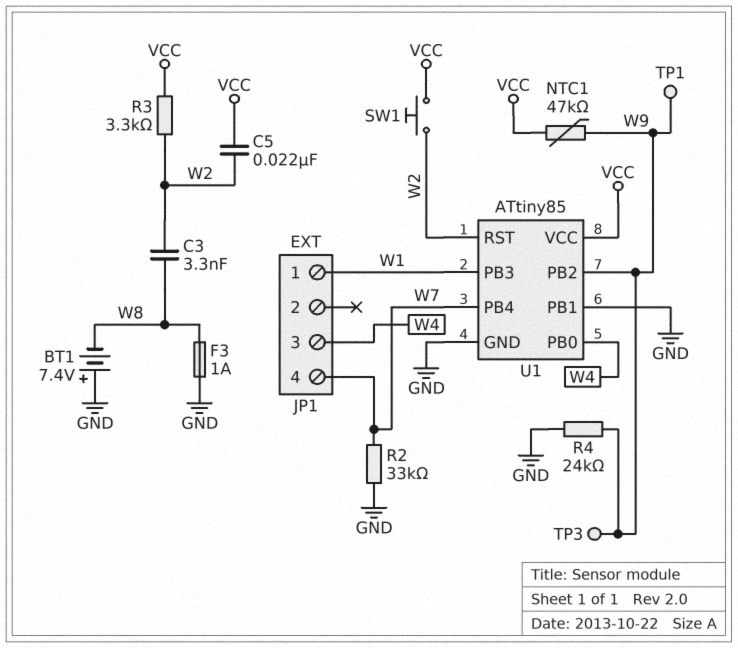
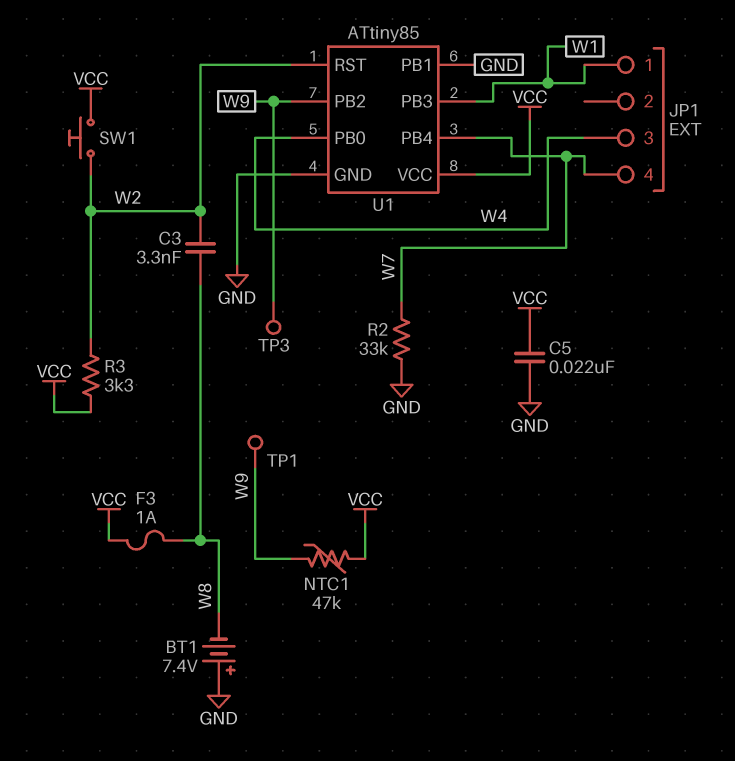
C5: 22nF (VCC, W2) -> 22nF (GND, VCC)
F3: 1A (GND, W8) -> 1A (VCC, W8)
R4: 24k (GND, W9) -> none

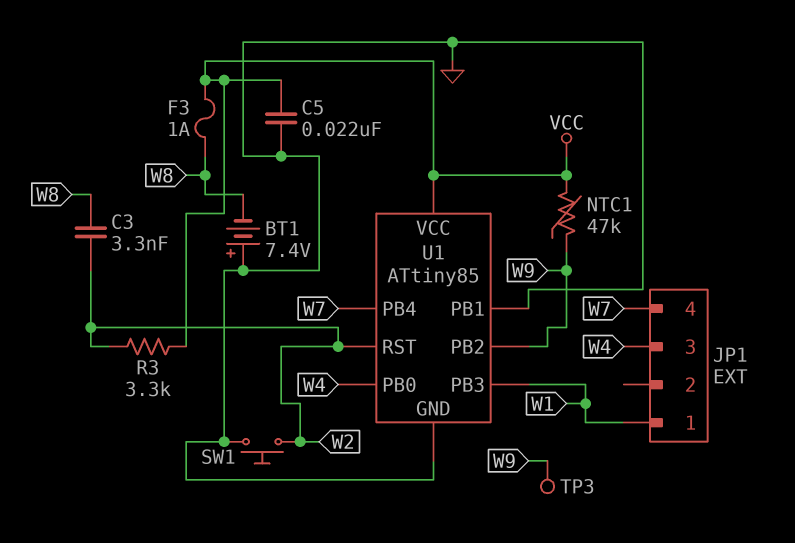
R2: 33k (GND, W7) -> none
SW1: button (VCC, W2) -> button (GND, W2)
TP1: test point (W9) -> none

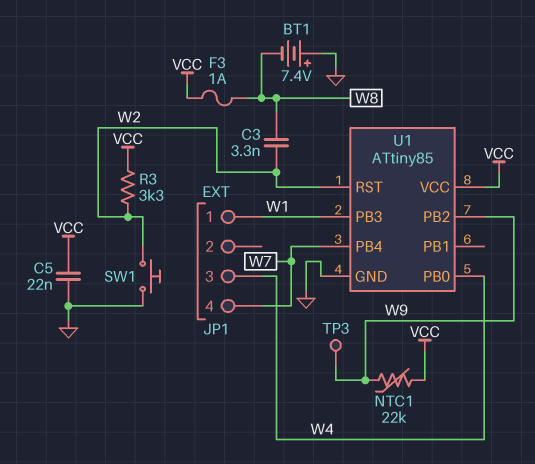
NTC1: 47k (VCC, W9) -> 22k (VCC, W9)
U1 pin PB1: GND -> none

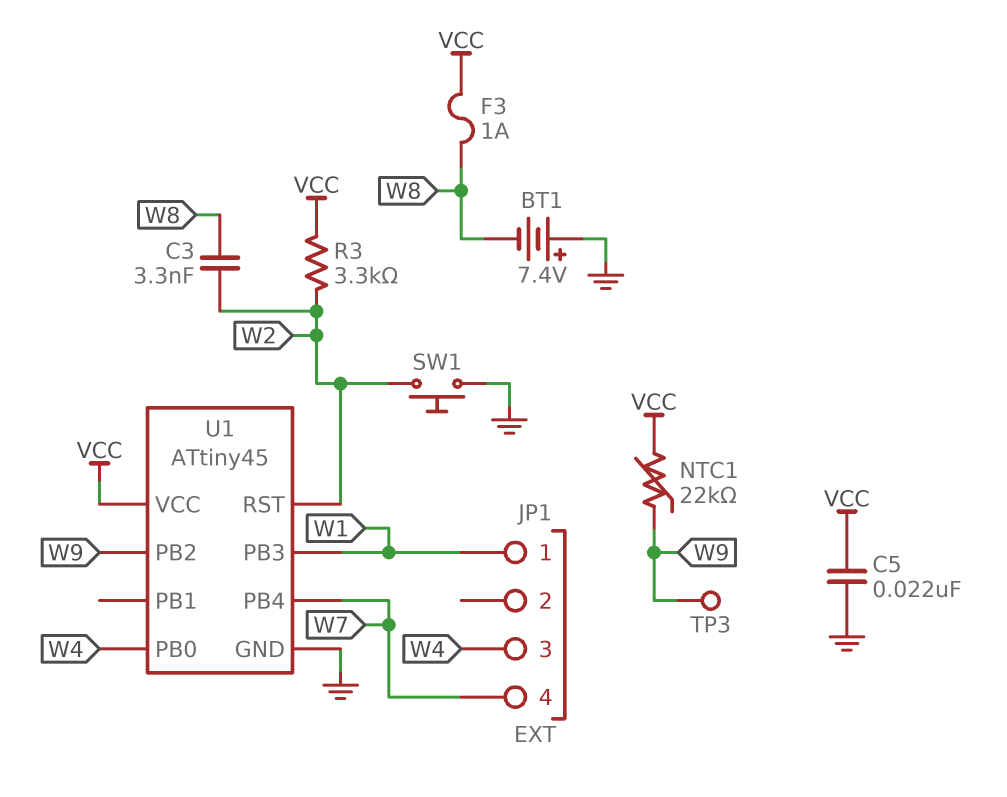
U1: ATtiny85 -> ATtiny45

